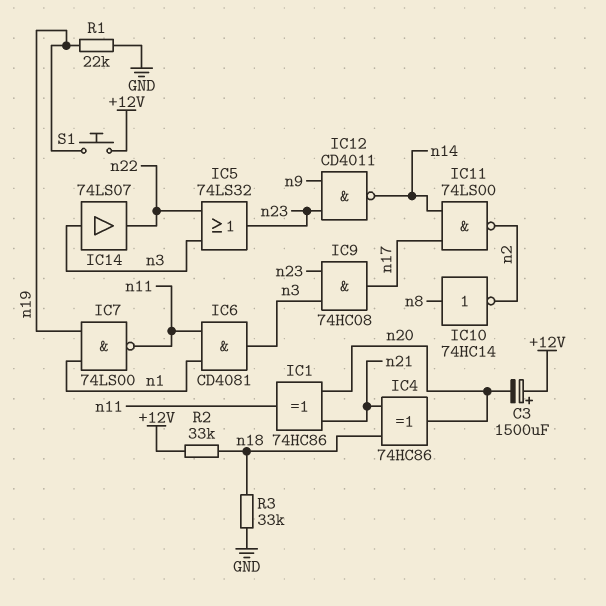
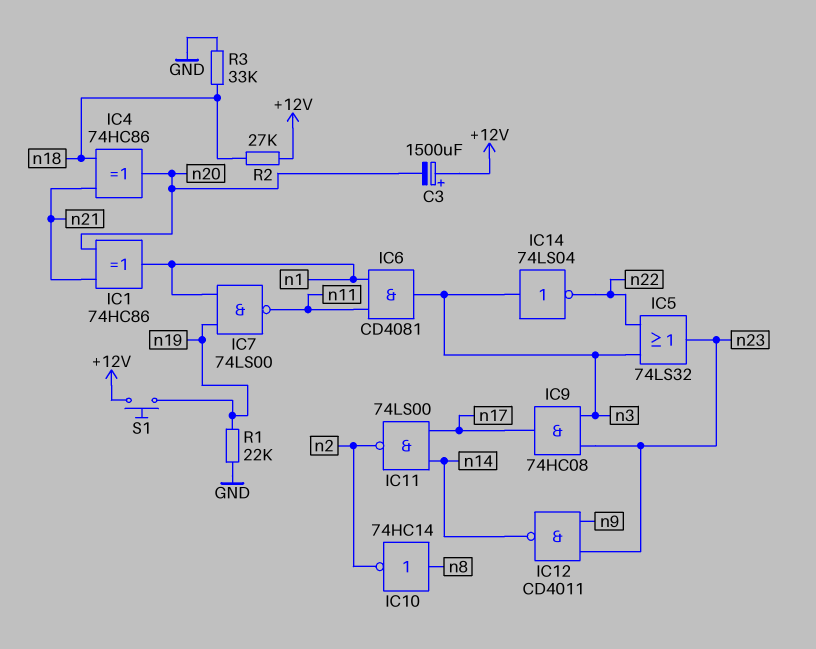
IC1: XOR 74HC86 (in n20, in n21, out n11) -> XOR 74HC86 (in n20, in n21, out n1)
IC14: buffer 74LS07 (in n3, out n22) -> NOT 74LS04 (in n3, out n22)
R2: 33k (+12V, n18) -> 27k (+12V, n18)

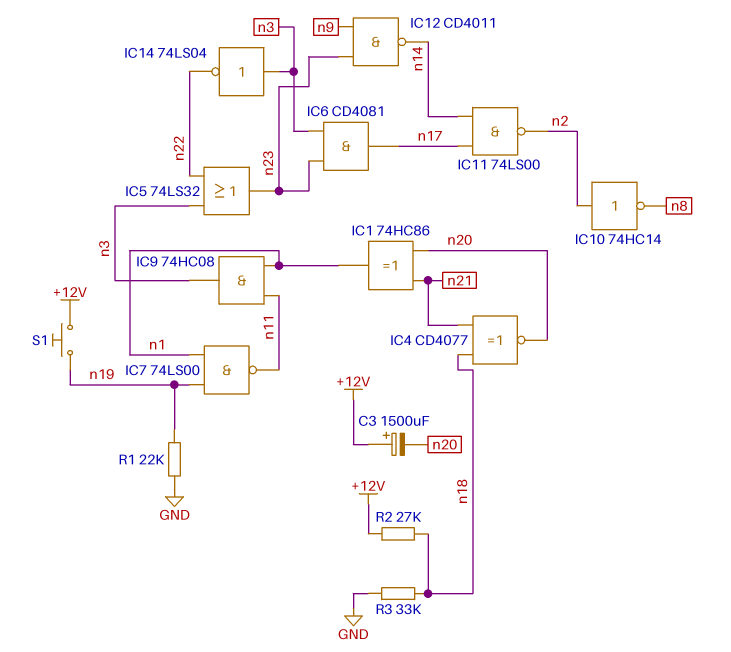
IC4: XOR 74HC86 (in n18, in n21, out n20) -> XNOR CD4077 (in n18, in n21, out n20)
IC6: AND CD4081 (in n1, in n11, out n3) -> AND CD4081 (in n3, in n23, out n17)
IC9: AND 74HC08 (in n3, in n23, out n17) -> AND 74HC08 (in n1, in n11, out n3)
IC10: NOT 74HC14 (in n8, out n2) -> NOT 74HC14 (in n2, out n8)

